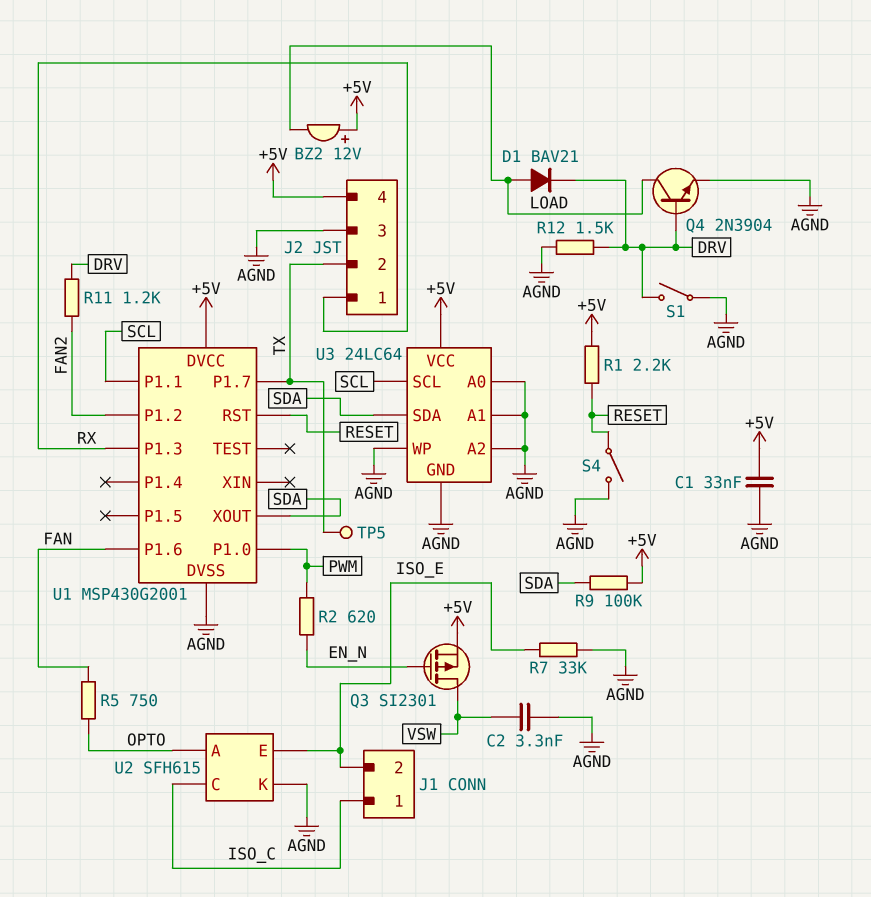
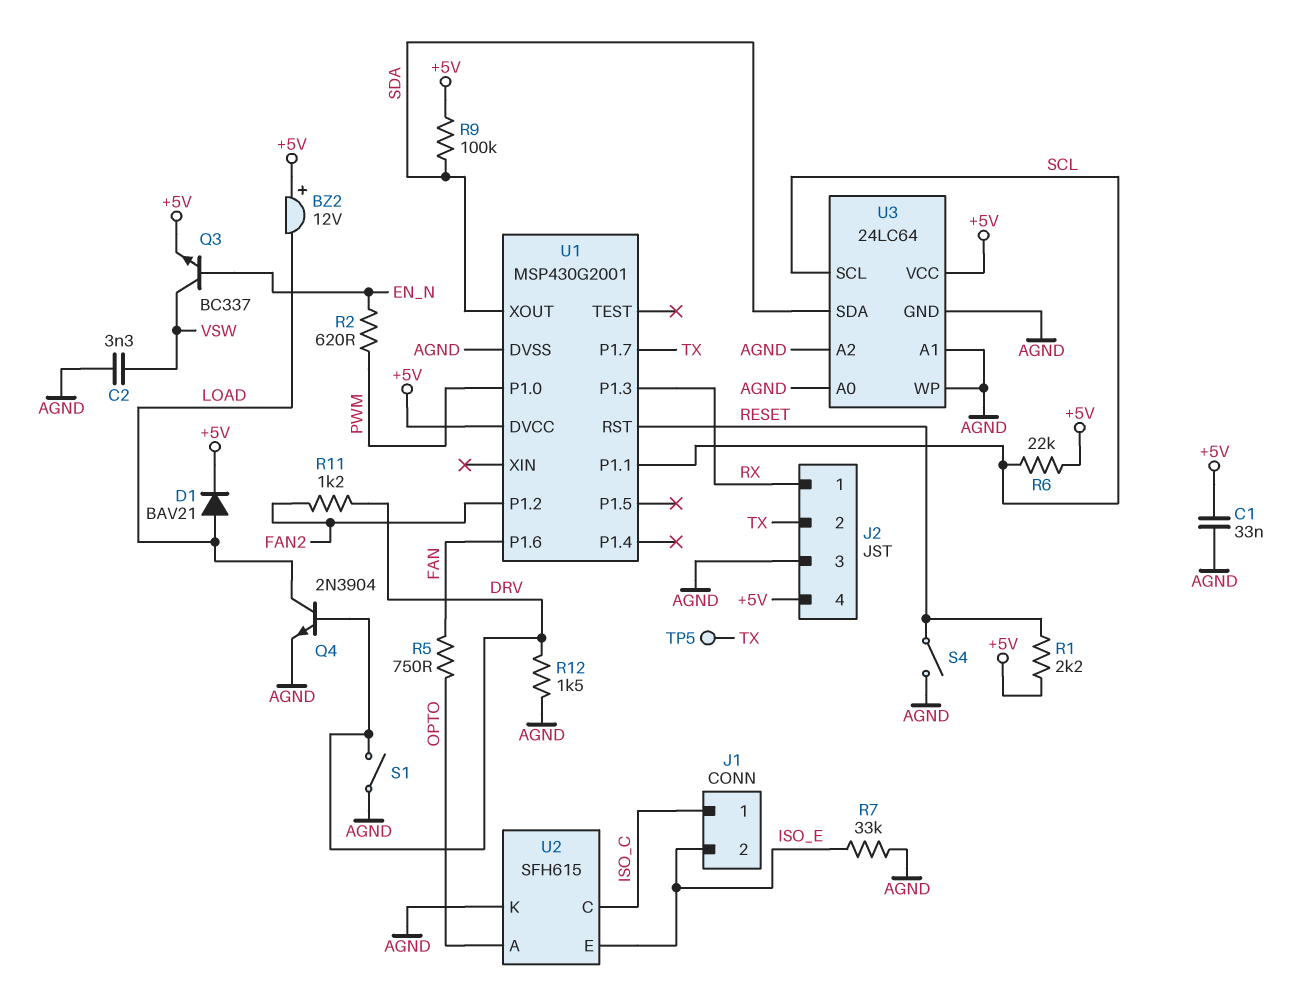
D1: diode BAV21 (A LOAD, K DRV) -> diode BAV21 (A LOAD, K +5V)
Q3: PMOS SI2301 (G EN_N, D VSW, S +5V) -> NPN BC337 (B EN_N, C VSW, E +5V)
R6: none -> 22k (+5V, SCL)

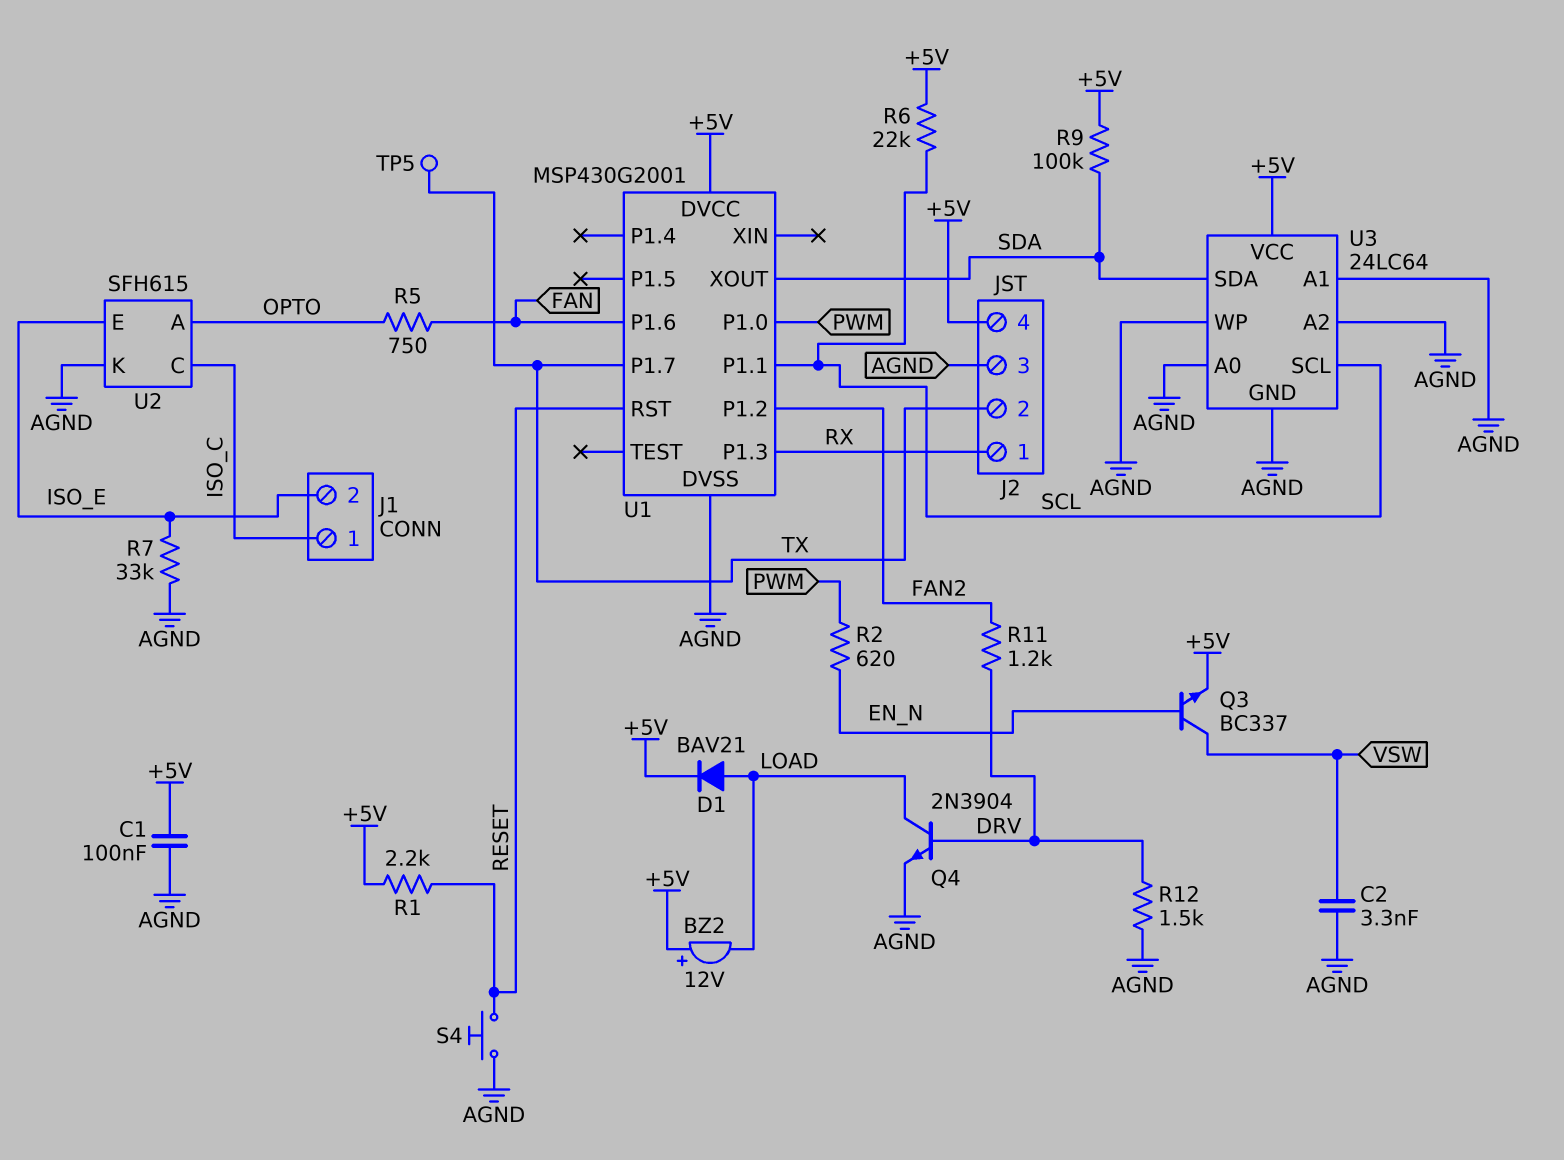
C1: 33nF (+5V, AGND) -> 100nF (+5V, AGND)
S1: switch (AGND, DRV) -> none
S4: switch (AGND, RESET) -> button (AGND, RESET)

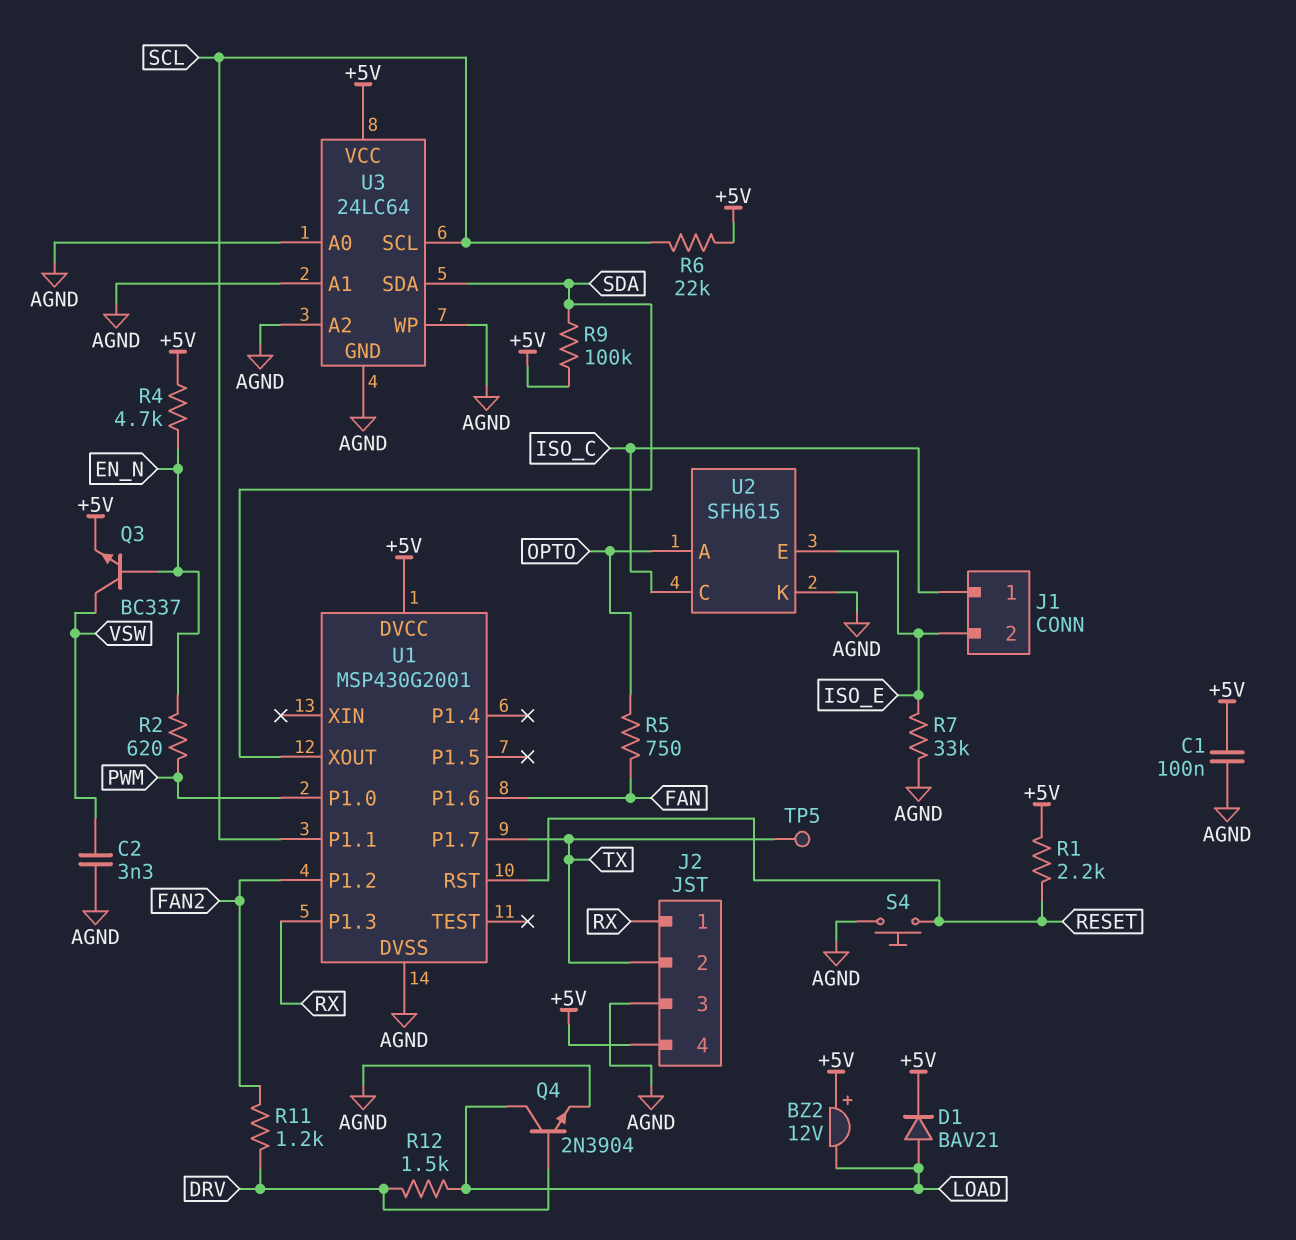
R4: none -> 4.7k (+5V, EN_N)
R12: 1.5k (AGND, DRV) -> 1.5k (DRV, LOAD)

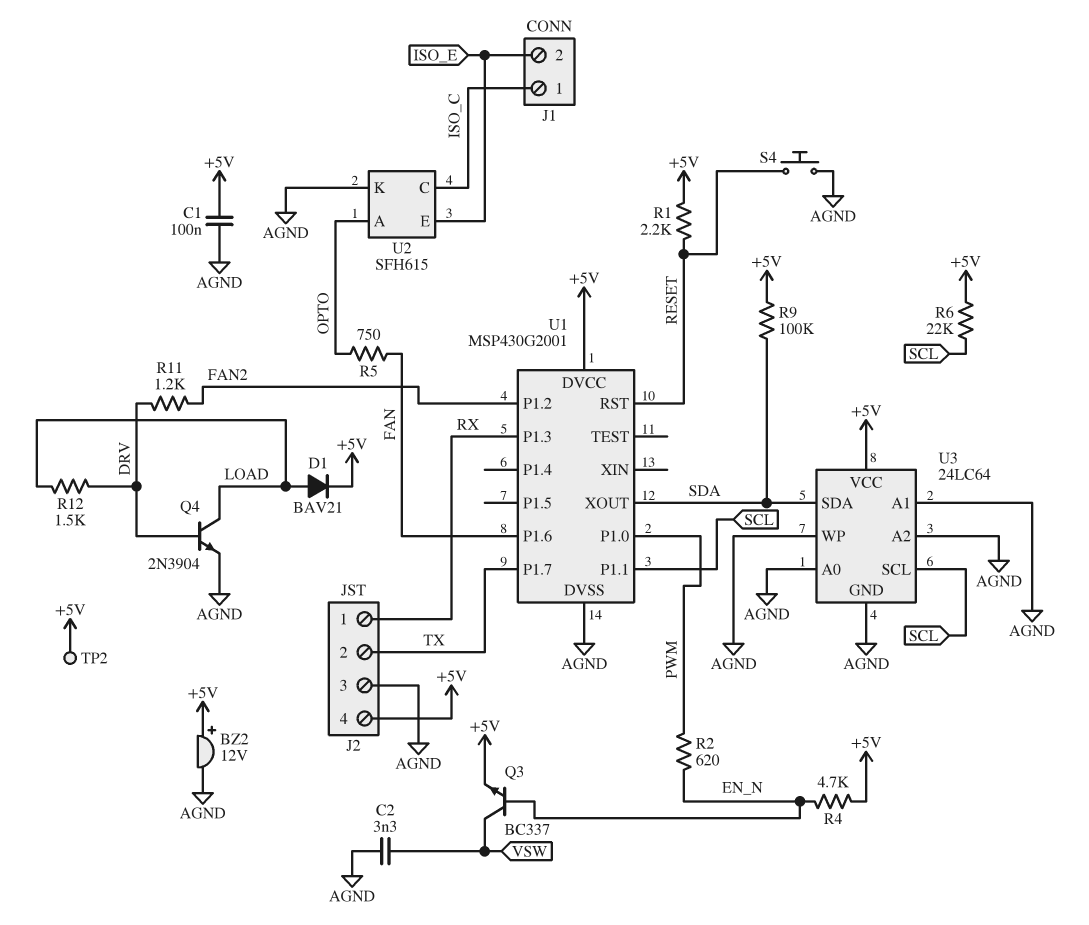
BZ2: buzzer 12V (plus +5V, minus LOAD) -> buzzer 12V (plus +5V, minus AGND)
R7: 33k (AGND, ISO_E) -> none
TP2: none -> test point (+5V)
TP5: test point (TX) -> none

